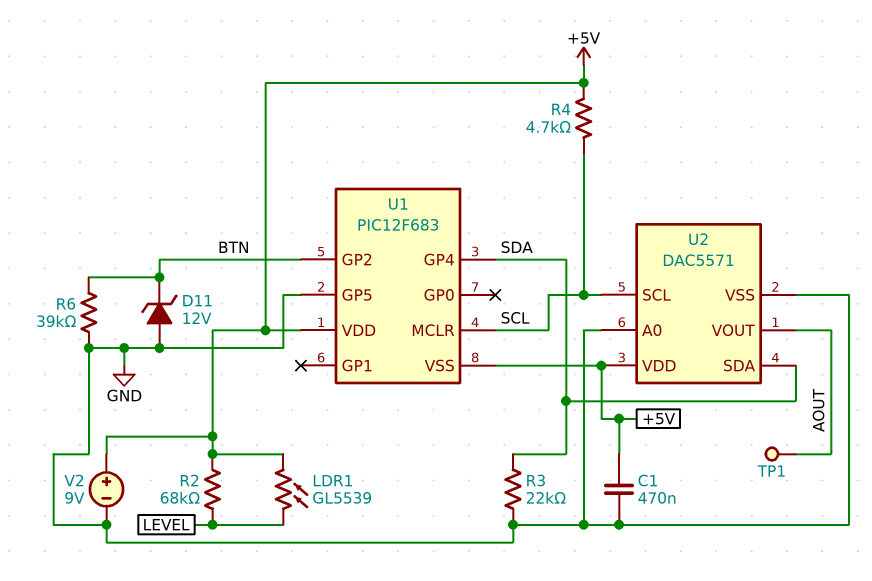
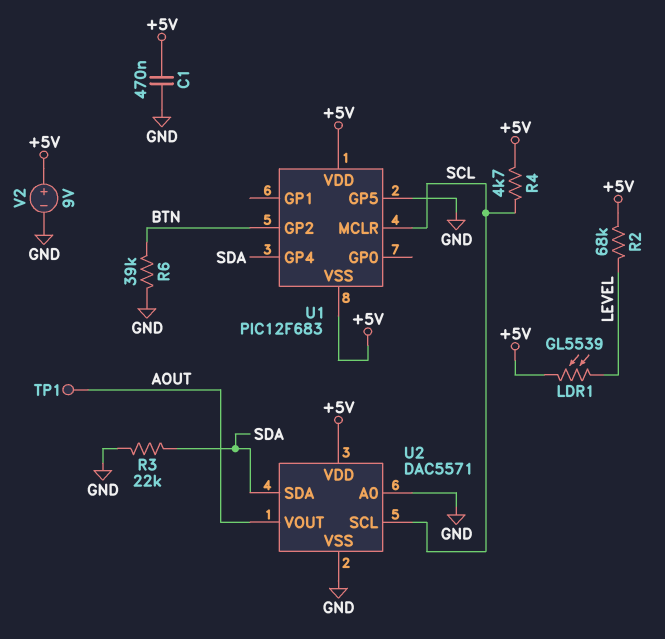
D11: zener 12V (A GND, K BTN) -> none

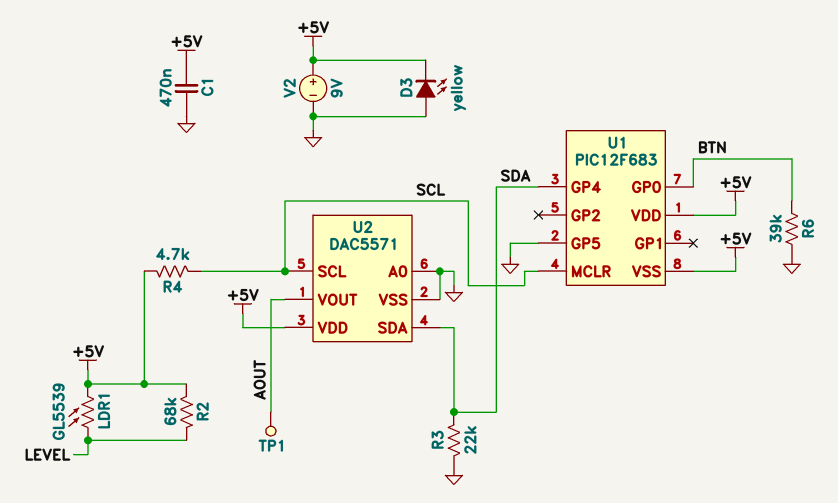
D3: none -> LED yellow (A GND, K +5V)
U1 pin GP0: none -> BTN
U1 pin GP2: BTN -> none

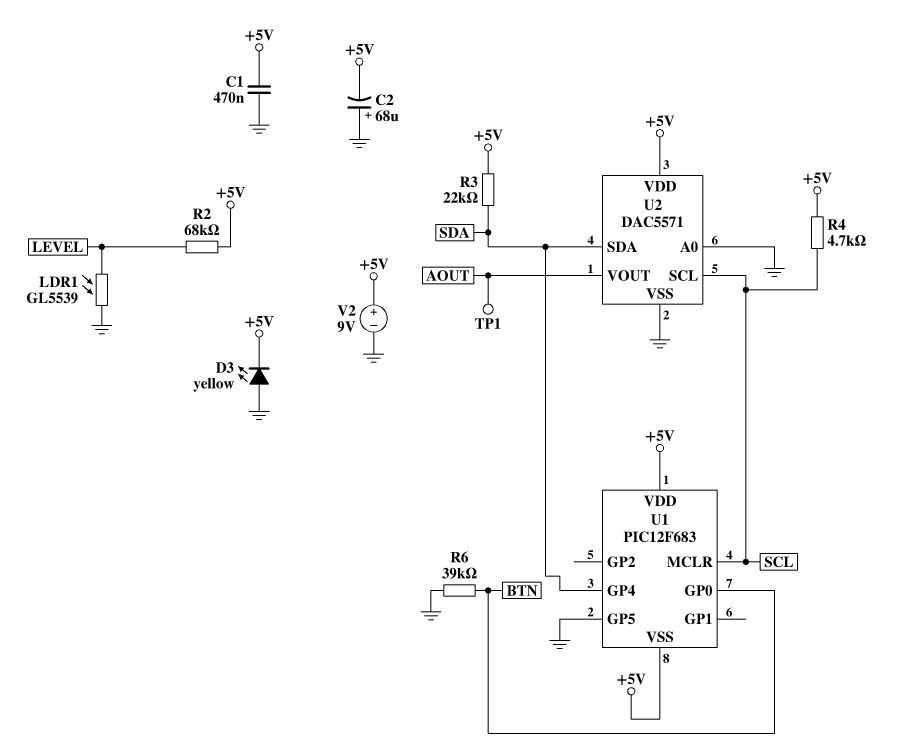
C2: none -> 68uF (plus GND, minus +5V)
LDR1: GL5539 (+5V, LEVEL) -> GL5539 (GND, LEVEL)
R3: 22k (GND, SDA) -> 22k (+5V, SDA)

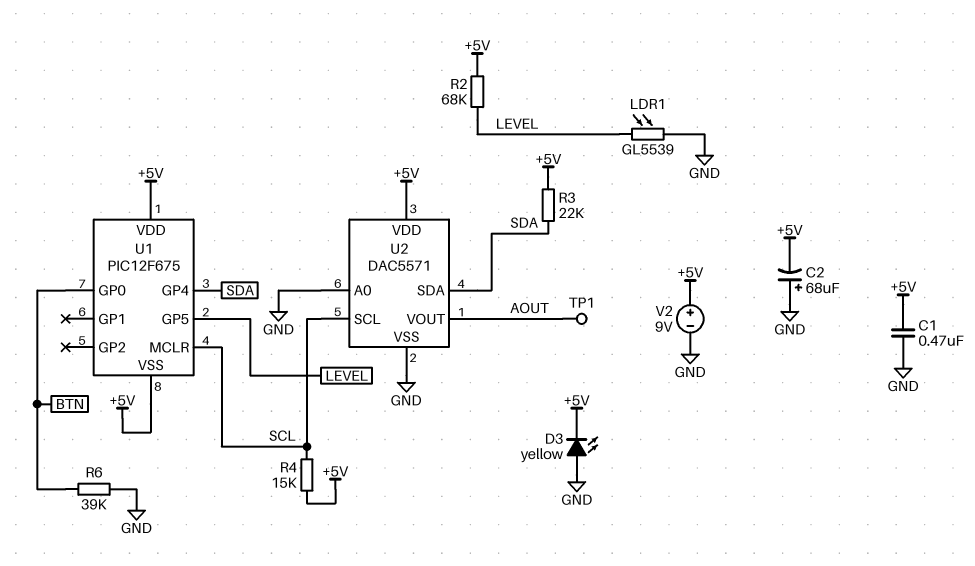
R4: 4.7k (+5V, SCL) -> 15k (+5V, SCL)
U1: PIC12F683 -> PIC12F675
U1 pin GP5: GND -> LEVEL

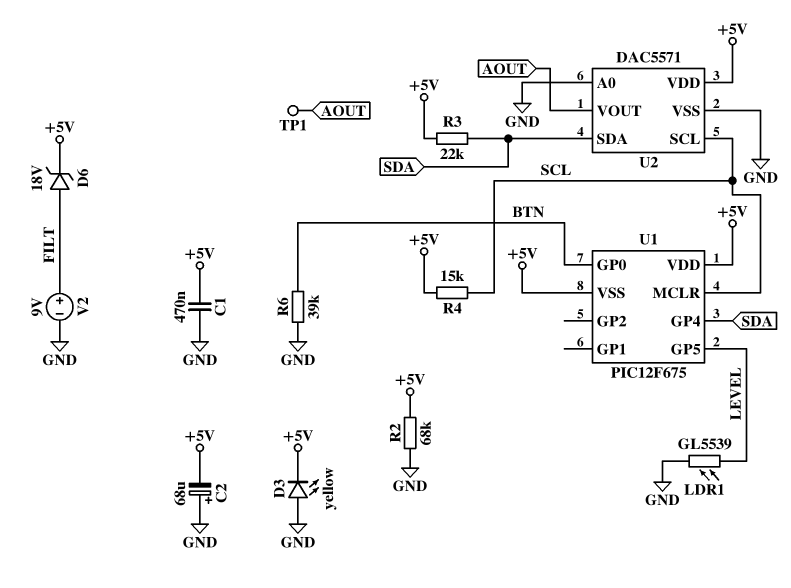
D6: none -> zener 18V (A FILT, K +5V)
R2: 68k (+5V, LEVEL) -> 68k (+5V, GND)
V2: 9V (plus +5V, minus GND) -> 9V (plus FILT, minus GND)

